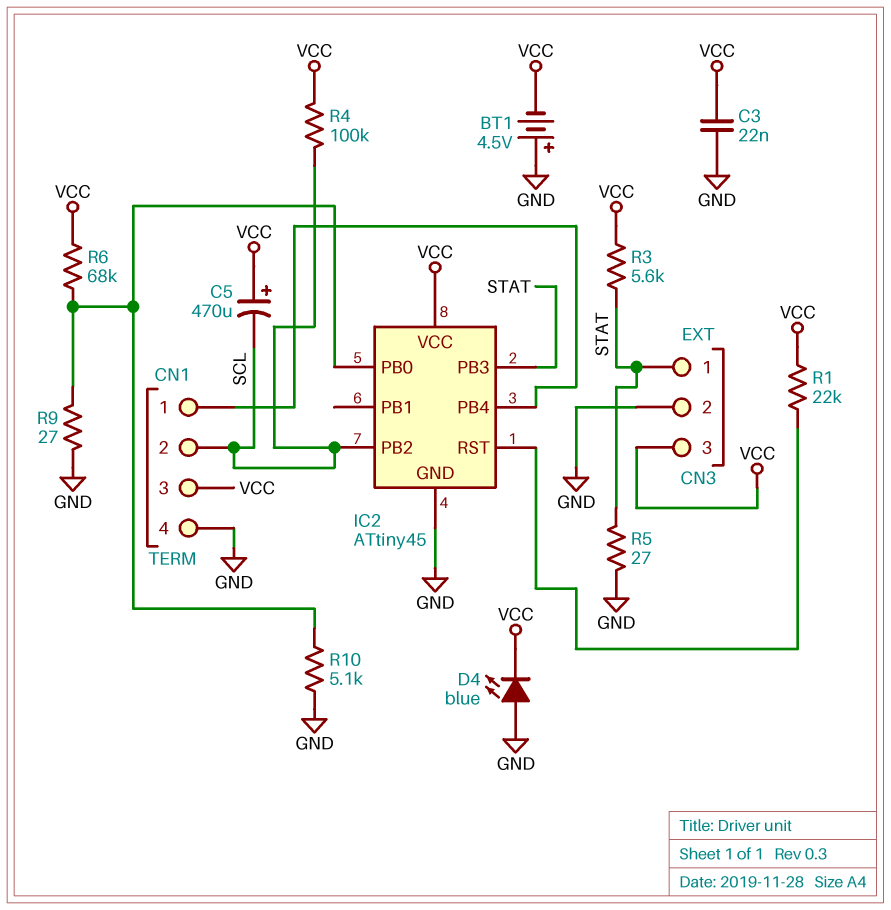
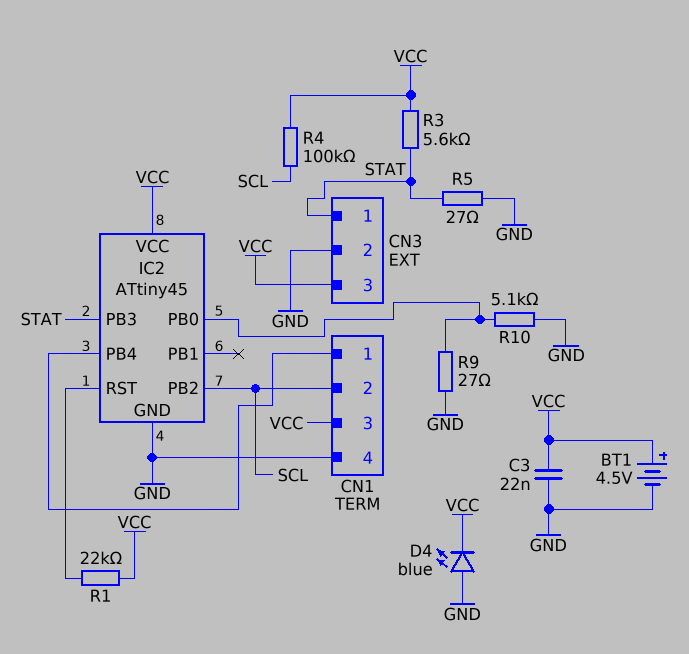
BT1: 4.5V (plus GND, minus VCC) -> 4.5V (plus VCC, minus GND)
C5: 470uF (plus VCC, minus SCL) -> none
R6: 68k (IC2/PB0, VCC) -> none

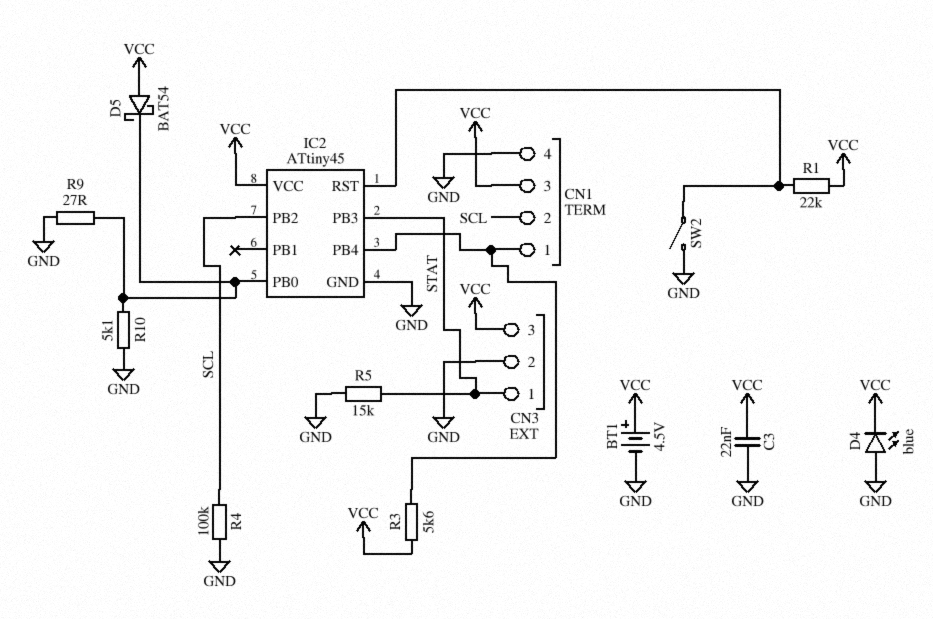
D5: none -> schottky BAT54 (A VCC, K IC2/PB0)
R3: 5.6k (STAT, VCC) -> 5.6k (CN1/1, VCC)
R4: 100k (SCL, VCC) -> 100k (GND, SCL)
R5: 27 (GND, STAT) -> 15k (GND, STAT)
SW2: none -> switch (GND, IC2/RST)

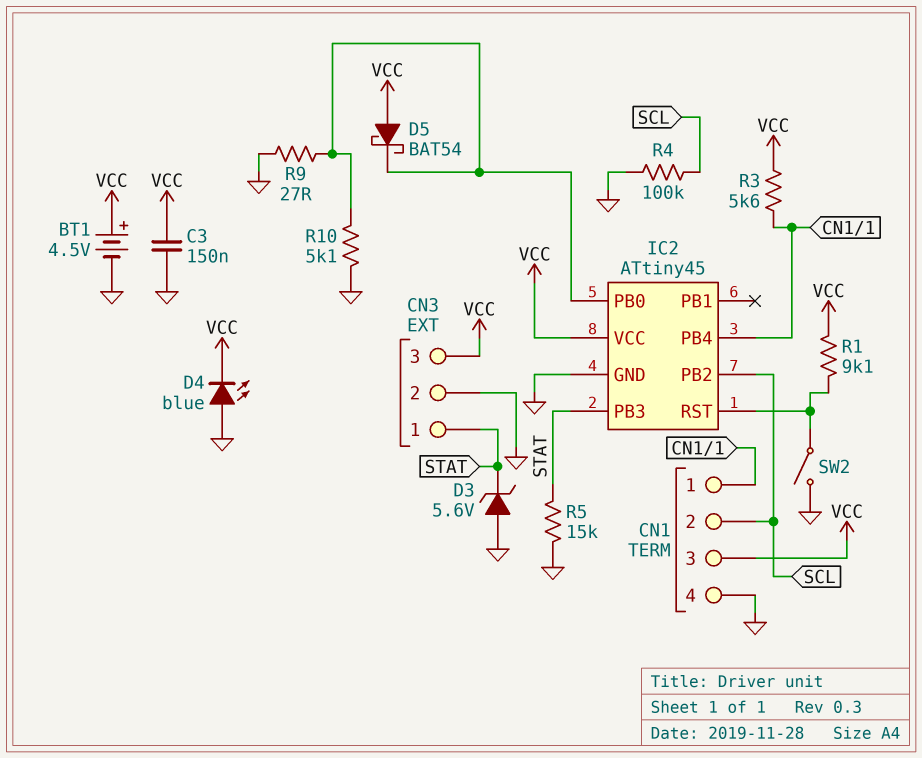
C3: 22nF (GND, VCC) -> 150nF (GND, VCC)
D3: none -> zener 5.6V (A GND, K STAT)
R1: 22k (IC2/RST, VCC) -> 9.1k (IC2/RST, VCC)

